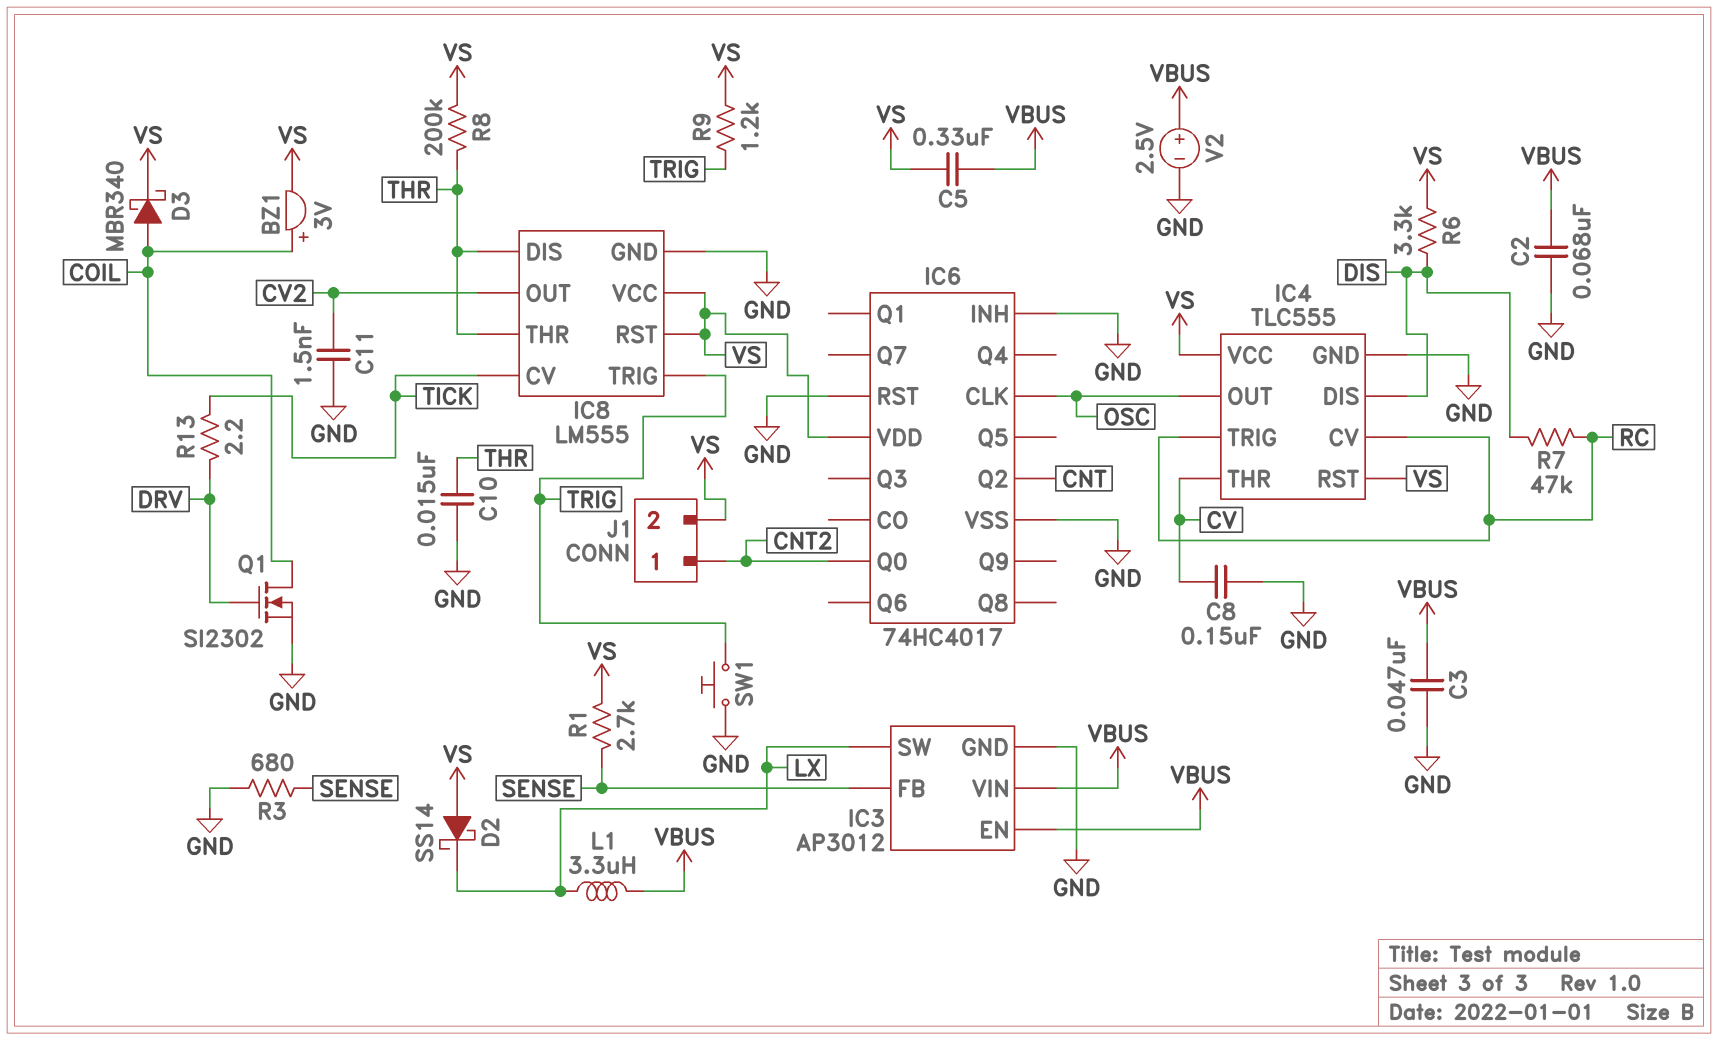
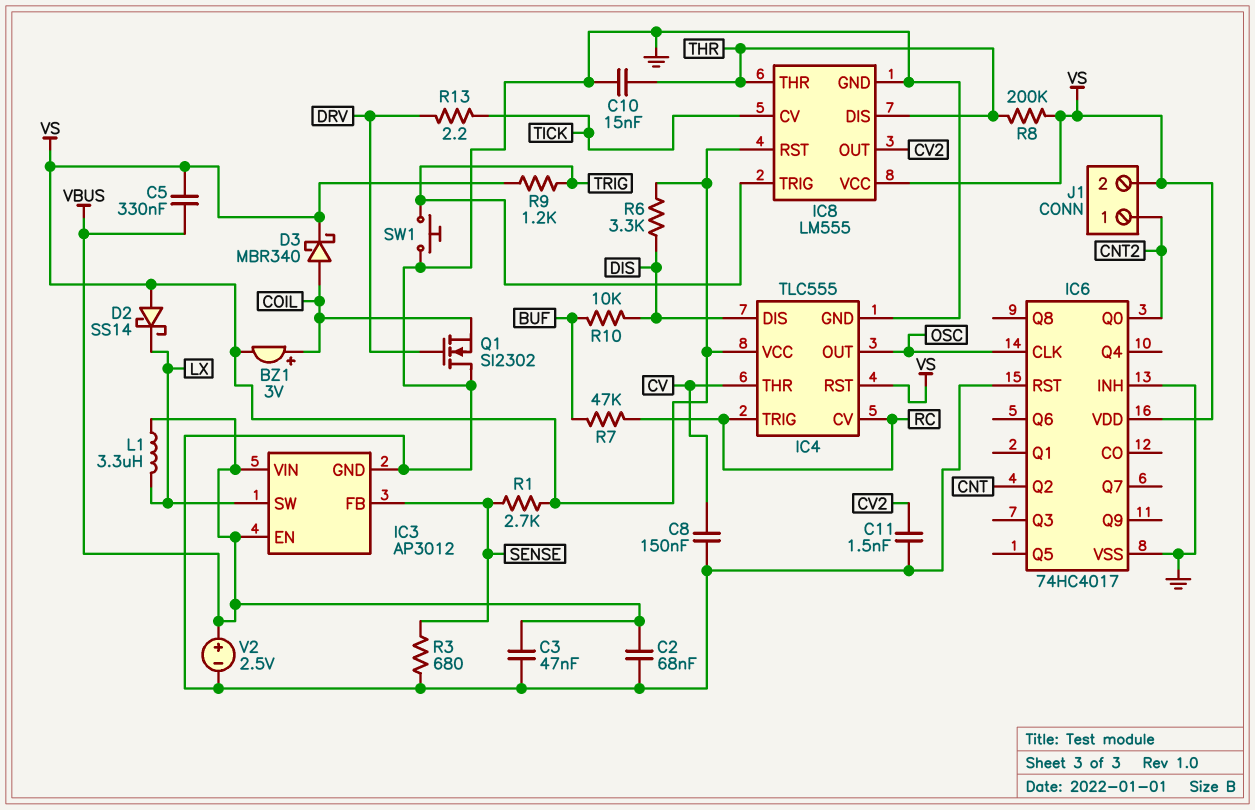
Q1: NMOS SI2302 (G DRV, D COIL, S GND) -> NMOS SI2302 (G DRV, D GND, S COIL)
R7: 47k (DIS, RC) -> 47k (BUF, RC)
R10: none -> 10k (BUF, DIS)

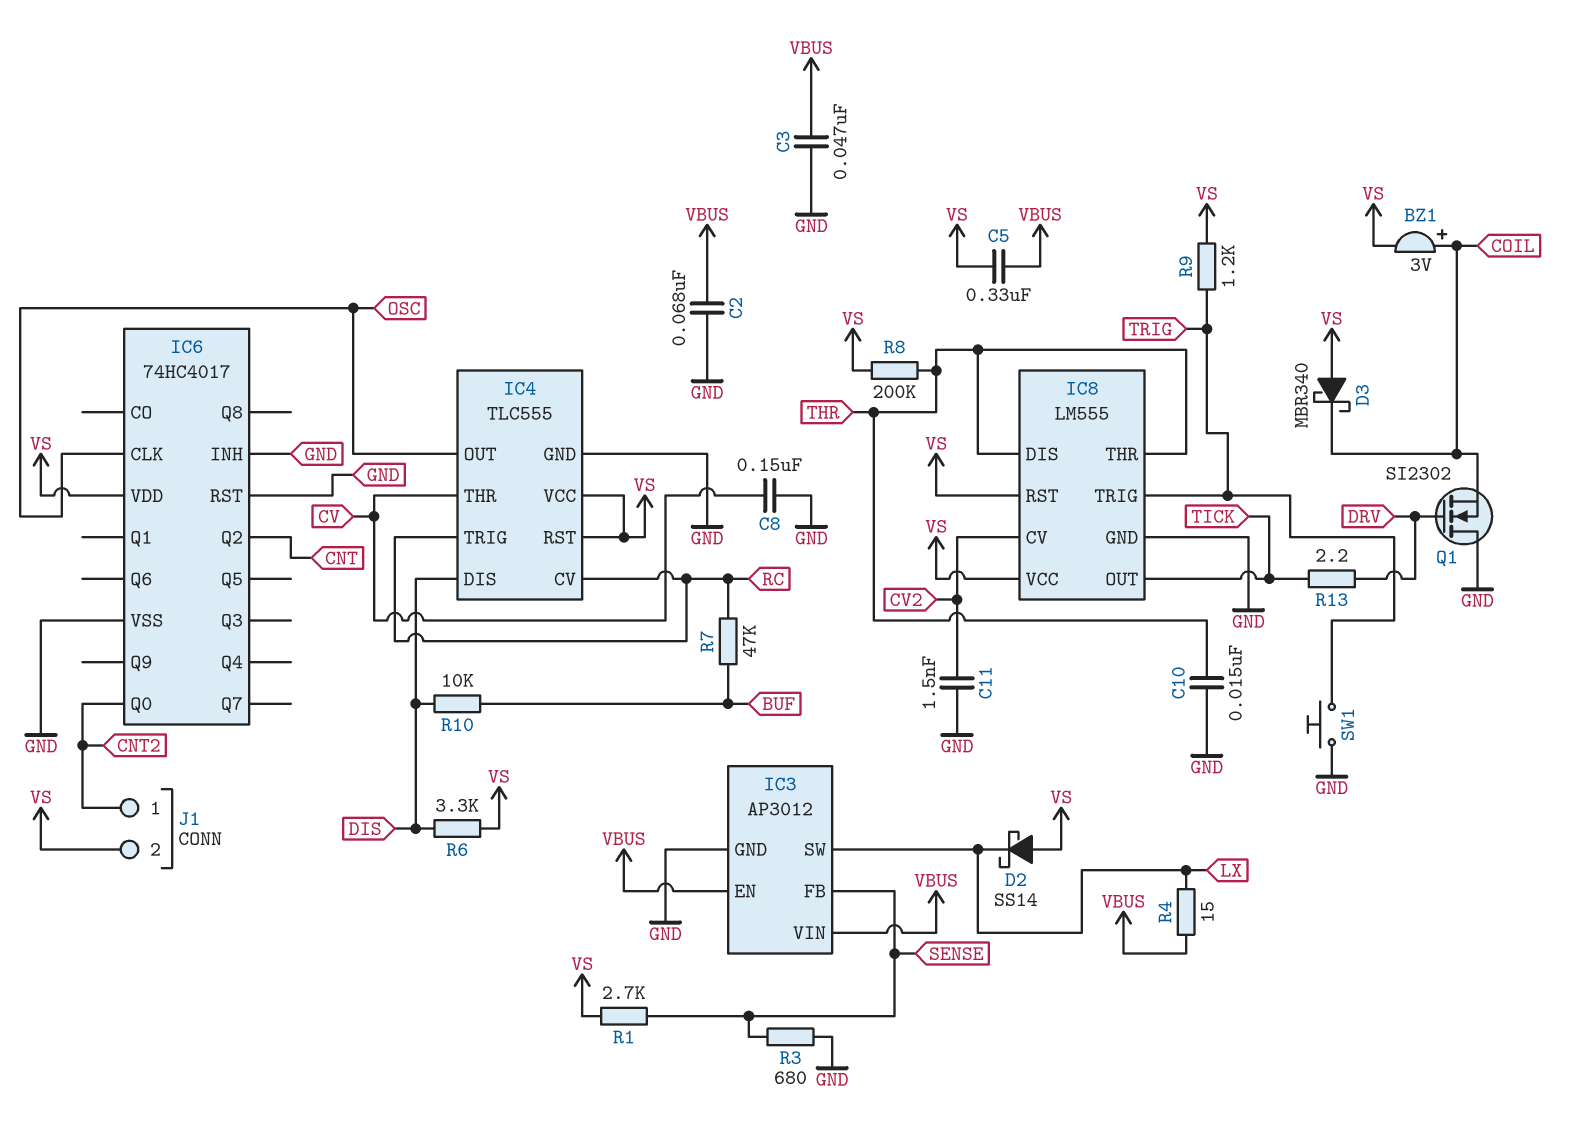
D3: schottky MBR340 (A COIL, K VS) -> schottky MBR340 (A VS, K COIL)
IC8 pin CV: TICK -> CV2
IC8 pin OUT: CV2 -> TICK
L1: 3.3uH (LX, VBUS) -> none
R4: none -> 15 (LX, VBUS)
V2: 2.5V (plus VBUS, minus GND) -> none

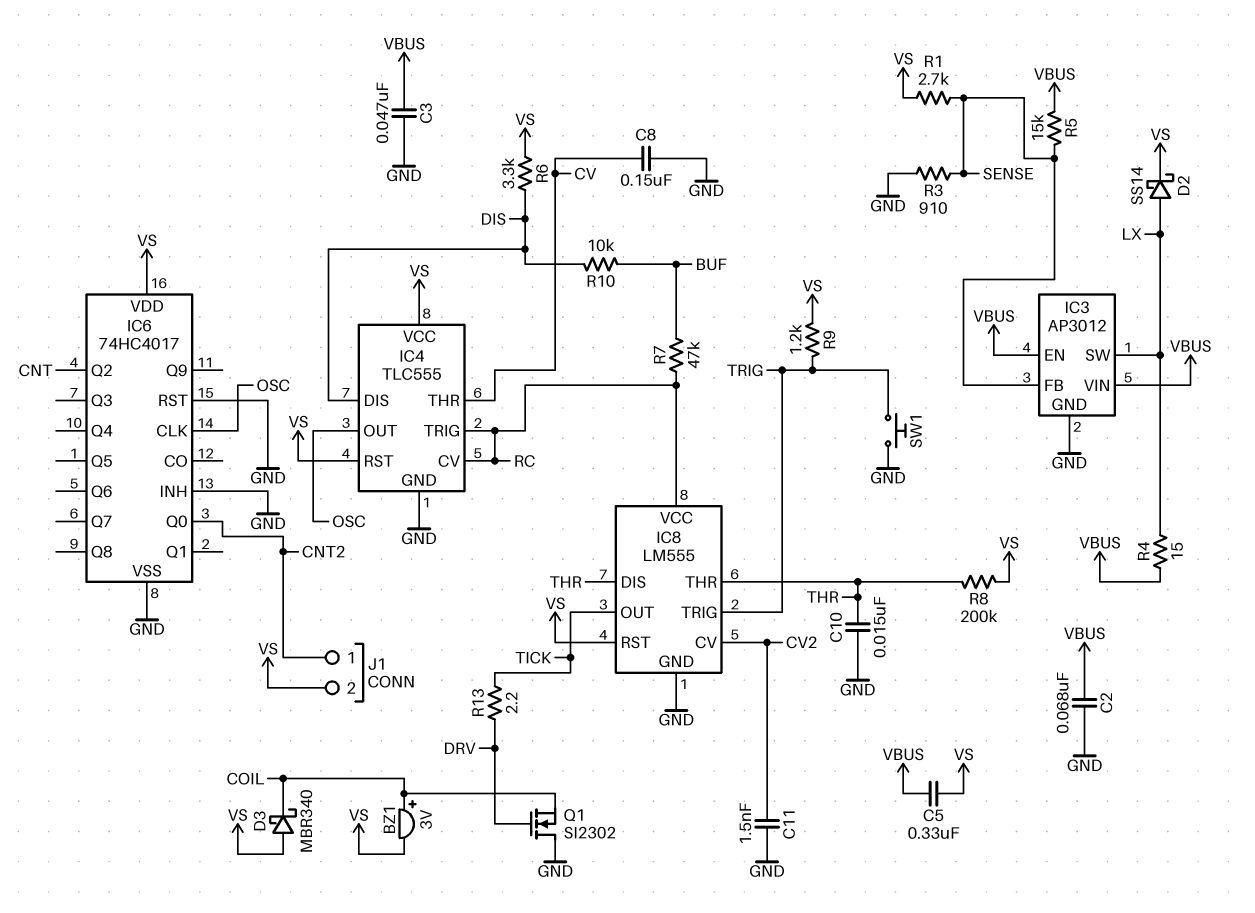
D2: schottky SS14 (A VS, K LX) -> schottky SS14 (A LX, K VS)
IC8 pin VCC: VS -> RC
R3: 680 (GND, SENSE) -> 910 (GND, SENSE)
R5: none -> 15k (SENSE, VBUS)

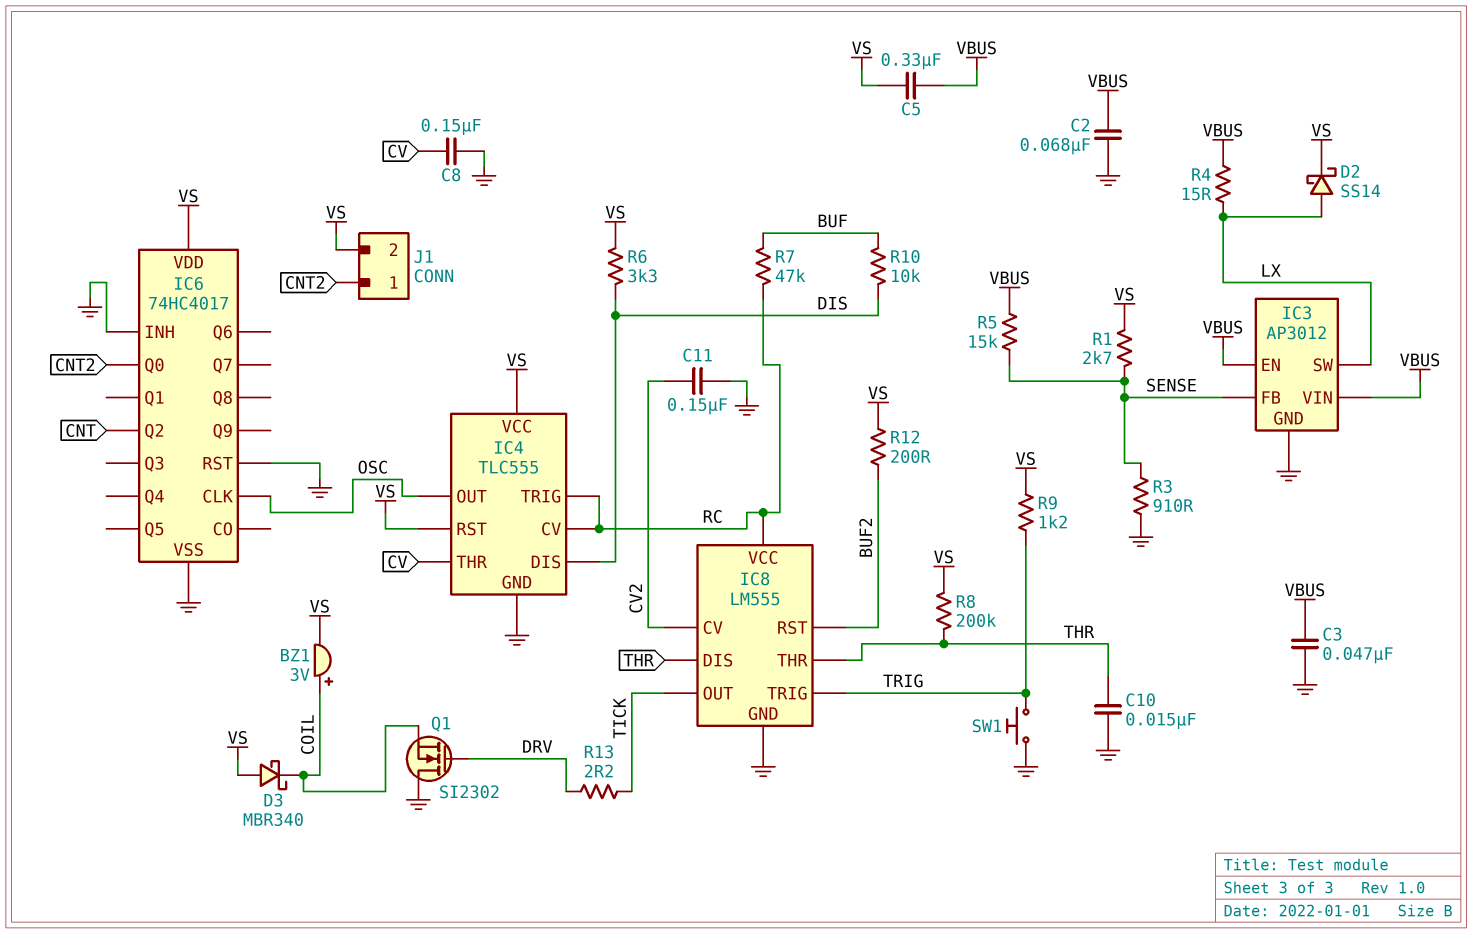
C11: 1.5nF (CV2, GND) -> 150nF (CV2, GND)
IC8 pin RST: VS -> BUF2
R12: none -> 200 (BUF2, VS)

